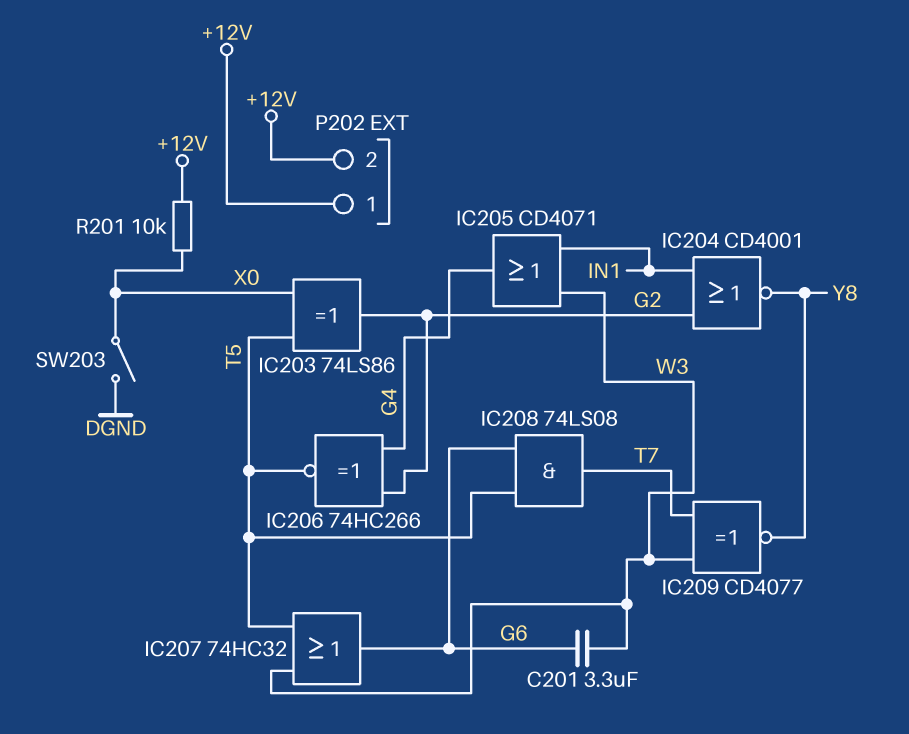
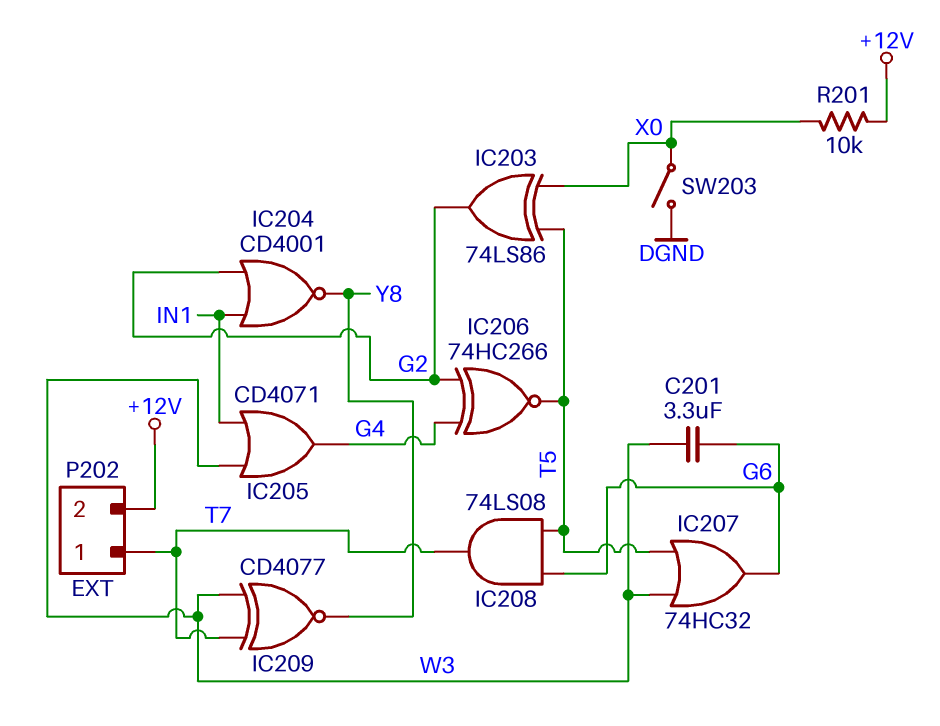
P202 pin 1: +12V -> T7

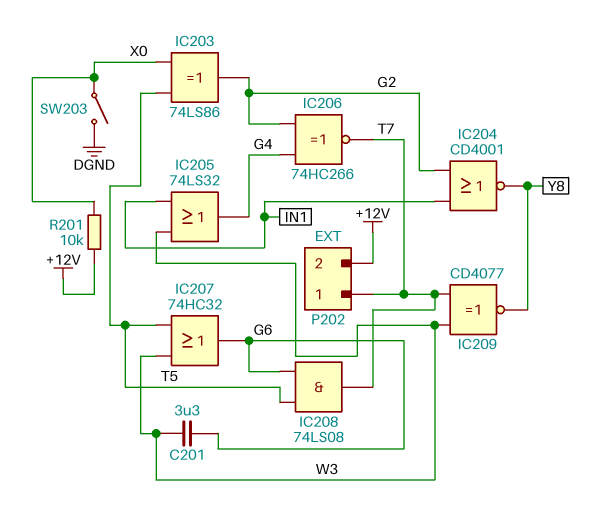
IC205: OR CD4071 (in IN1, in W3, out G4) -> OR 74LS32 (in IN1, in W3, out G4)
IC206: XNOR 74HC266 (in G2, in G4, out T5) -> XNOR 74HC266 (in G2, in G4, out T7)

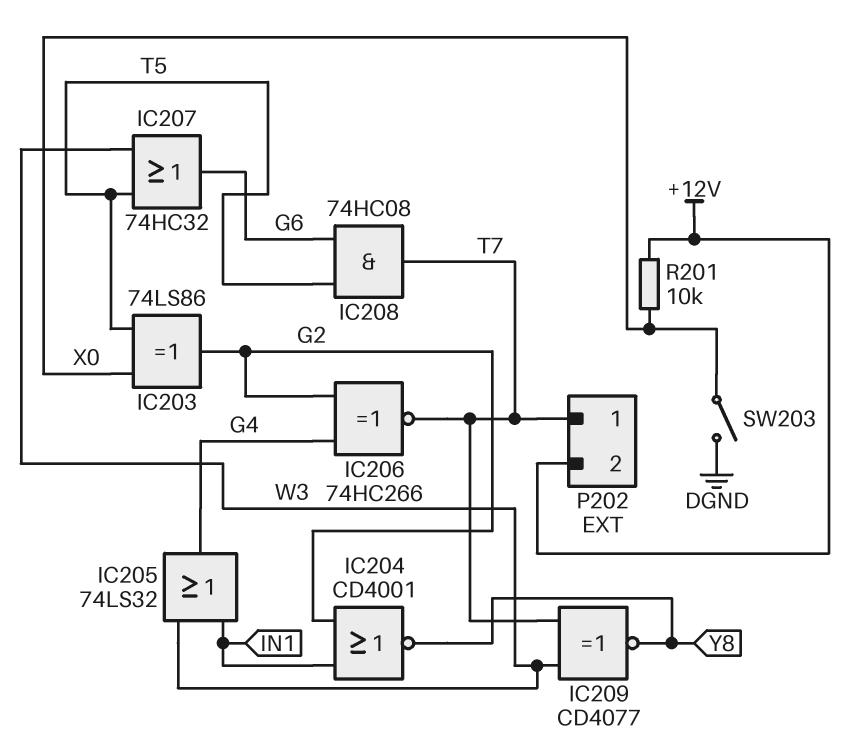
C201: 3.3uF (G6, W3) -> none
IC208: AND 74LS08 (in G6, in T5, out T7) -> AND 74HC08 (in G6, in T5, out T7)

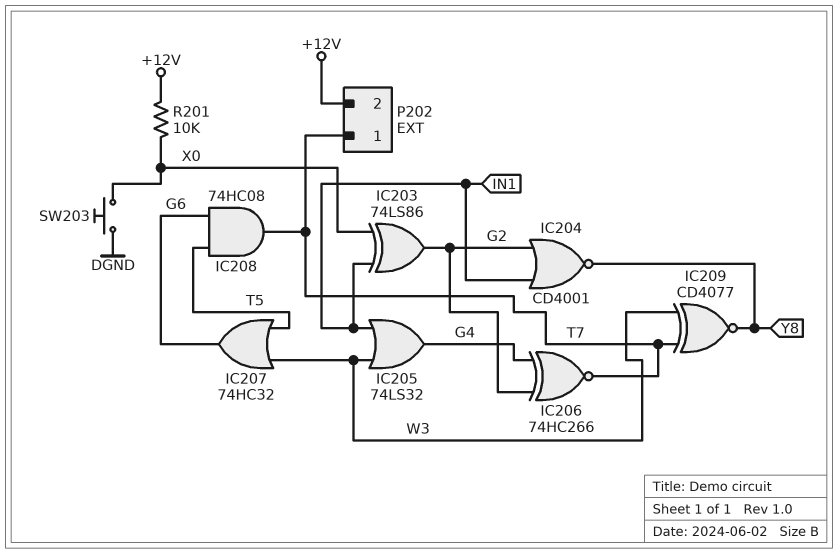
IC203: XOR 74LS86 (in T5, in X0, out G2) -> XOR 74LS86 (in IN1, in X0, out G2)
SW203: switch (DGND, X0) -> button (DGND, X0)

